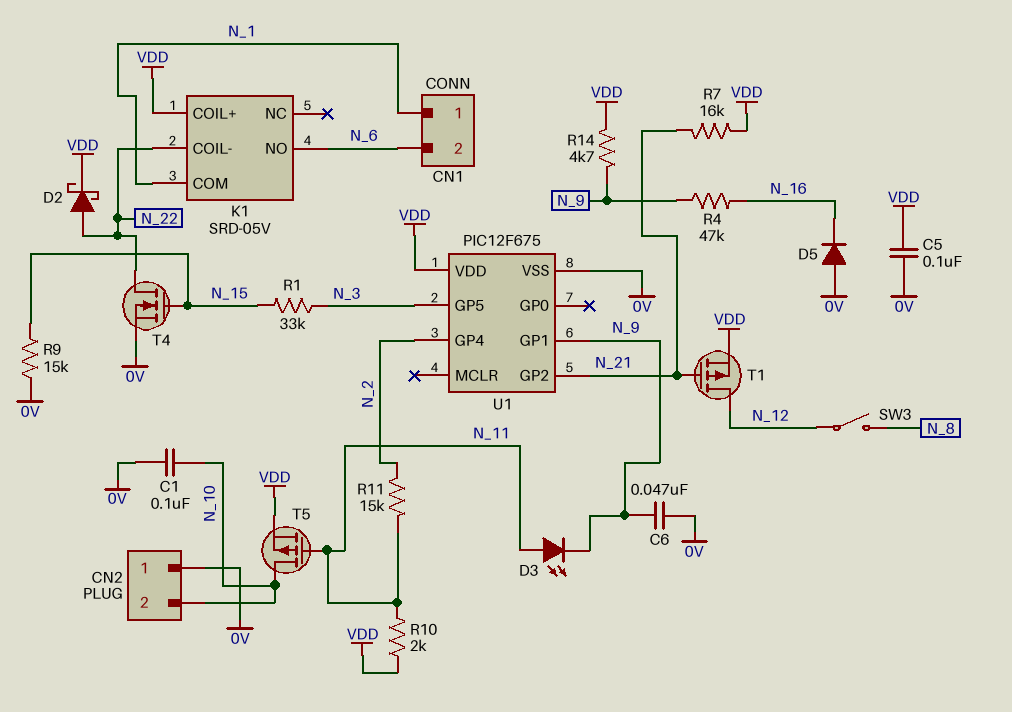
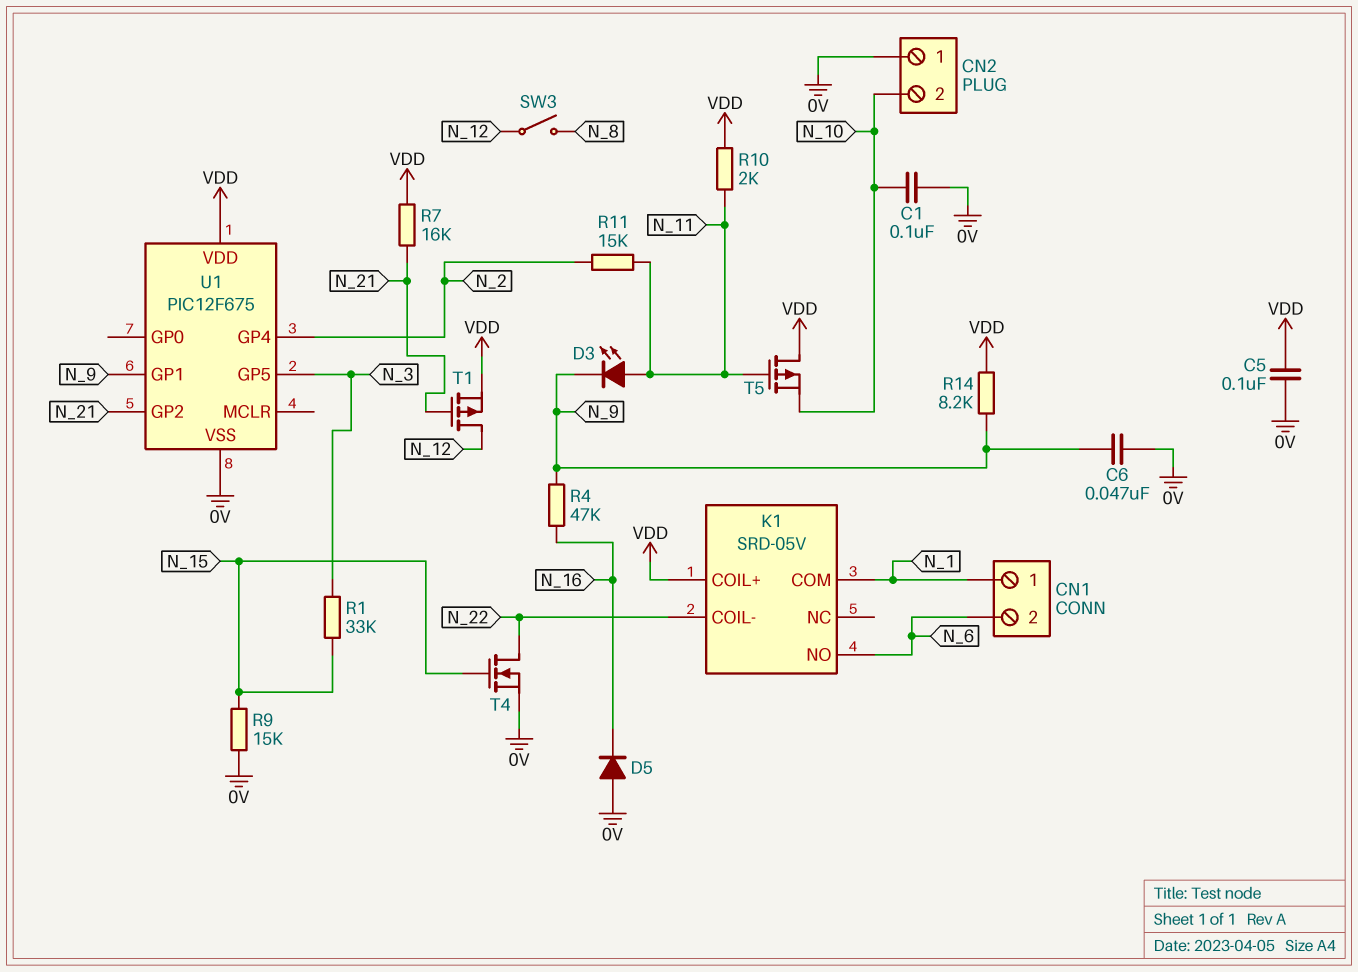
D2: schottky (A N_22, K VDD) -> none
R14: 4.7k (N_9, VDD) -> 8.2k (N_9, VDD)
T5: PMOS (G N_11, D N_10, S VDD) -> PMOS (G N_11, D VDD, S N_10)

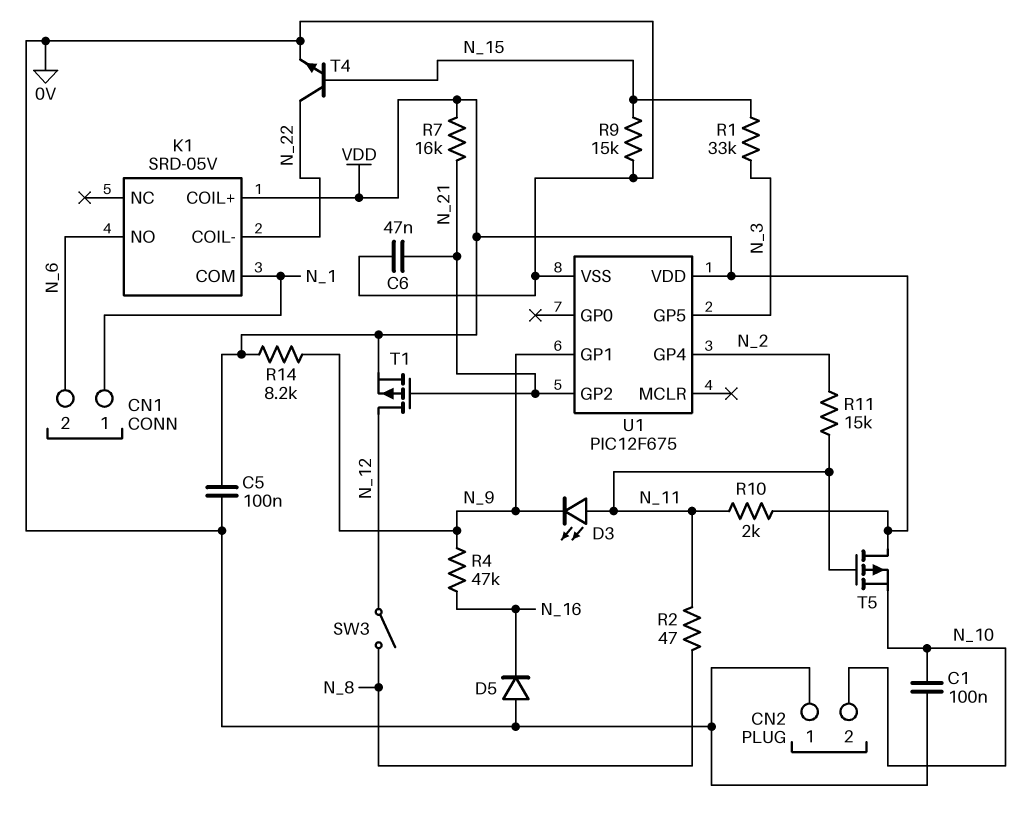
C6: 47nF (0V, N_9) -> 47nF (0V, N_21)
R2: none -> 47 (N_8, N_11)
T4: NMOS (G N_15, D N_22, S 0V) -> NPN (B N_15, C N_22, E 0V)

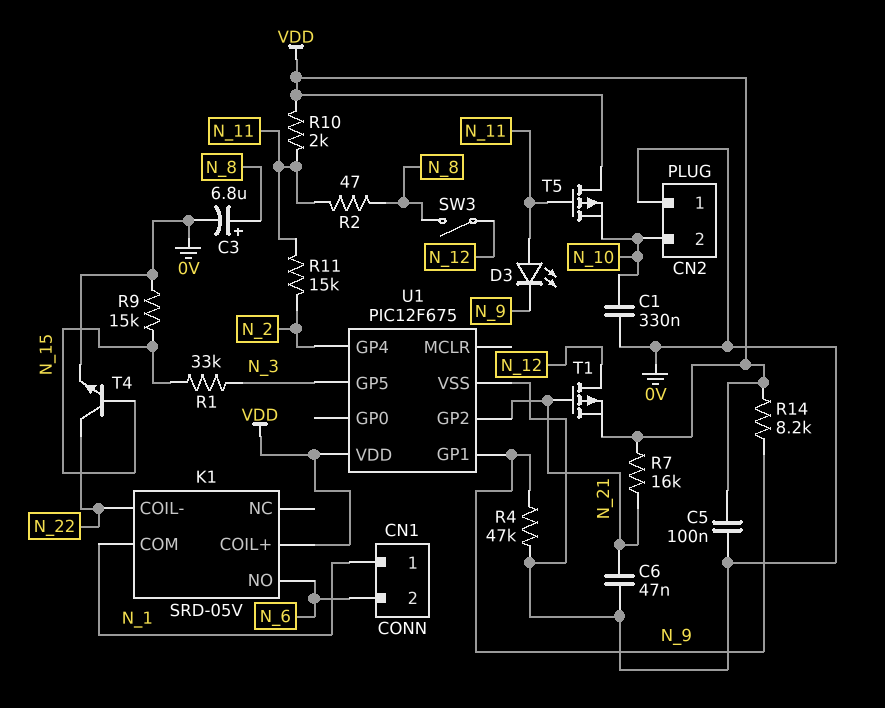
C1: 100nF (0V, N_10) -> 330nF (0V, N_10)
C3: none -> 6.8uF (plus N_8, minus 0V)
D5: diode (A 0V, K N_16) -> none
R4: 47k (N_9, N_16) -> 47k (0V, N_9)

